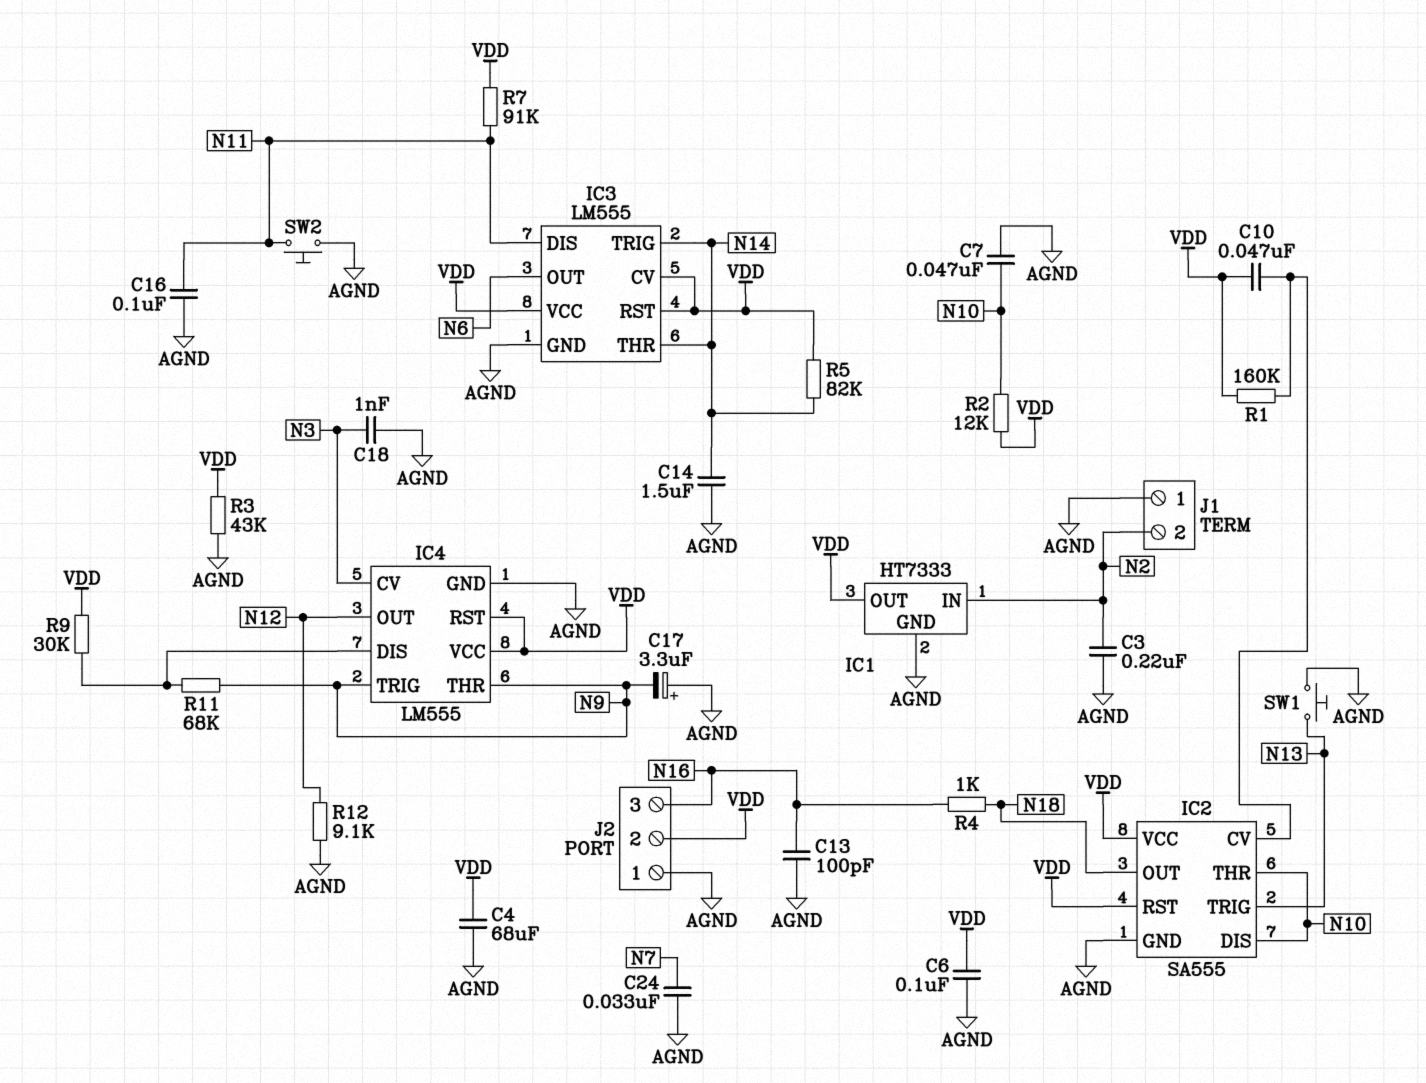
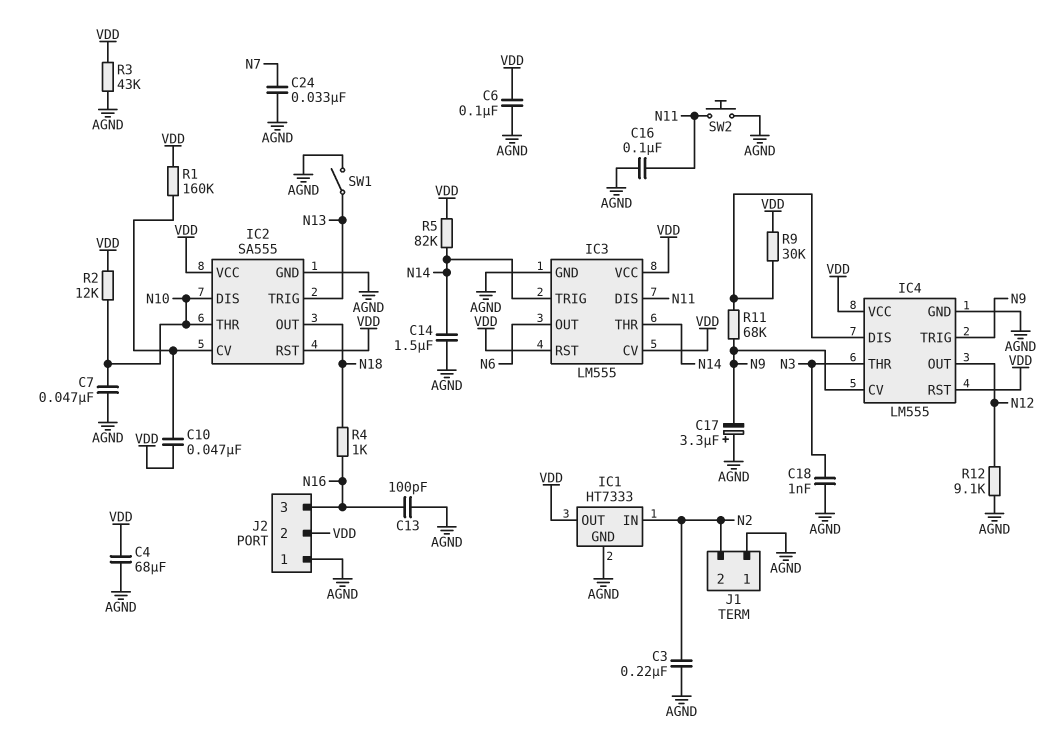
IC4 pin CV: N3 -> N9
IC4 pin THR: N9 -> N3
R7: 91k (N11, VDD) -> none
SW1: button (AGND, N13) -> switch (AGND, N13)

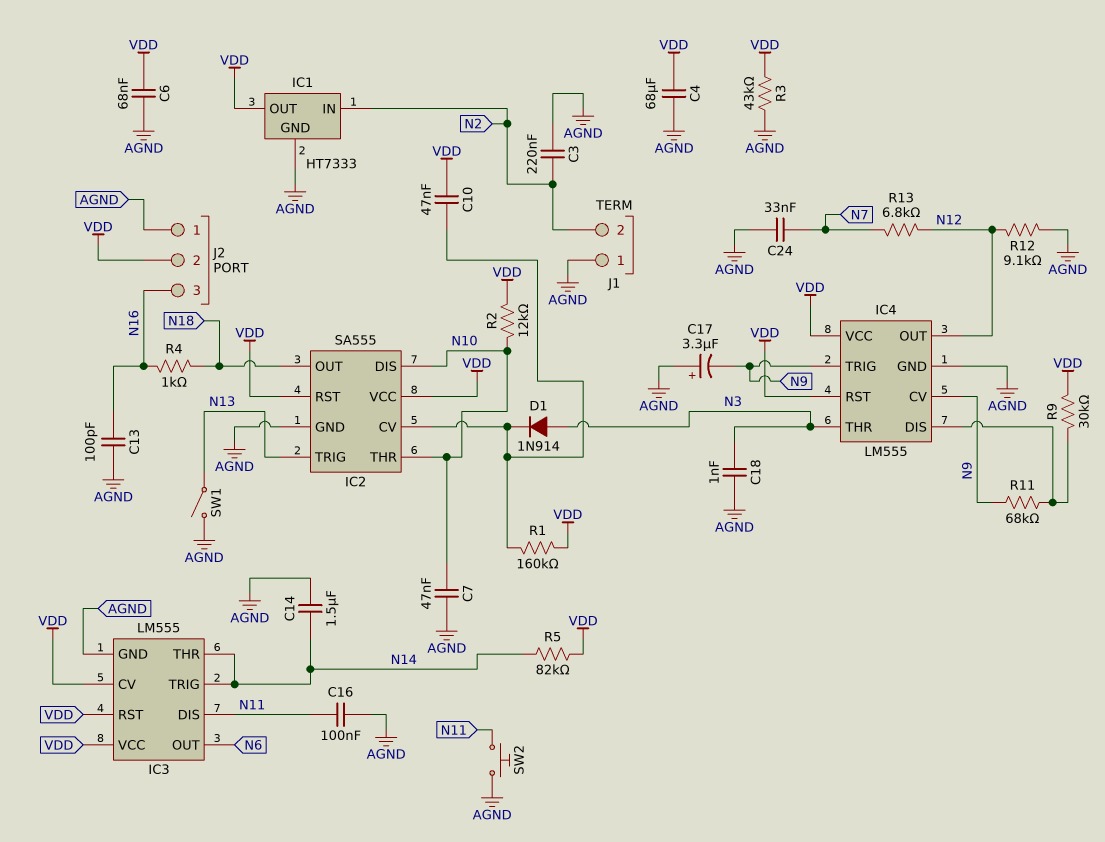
C6: 100nF (AGND, VDD) -> 68nF (AGND, VDD)
D1: none -> diode 1N914 (A N3, K IC2/CV)
R13: none -> 6.8k (N7, N12)

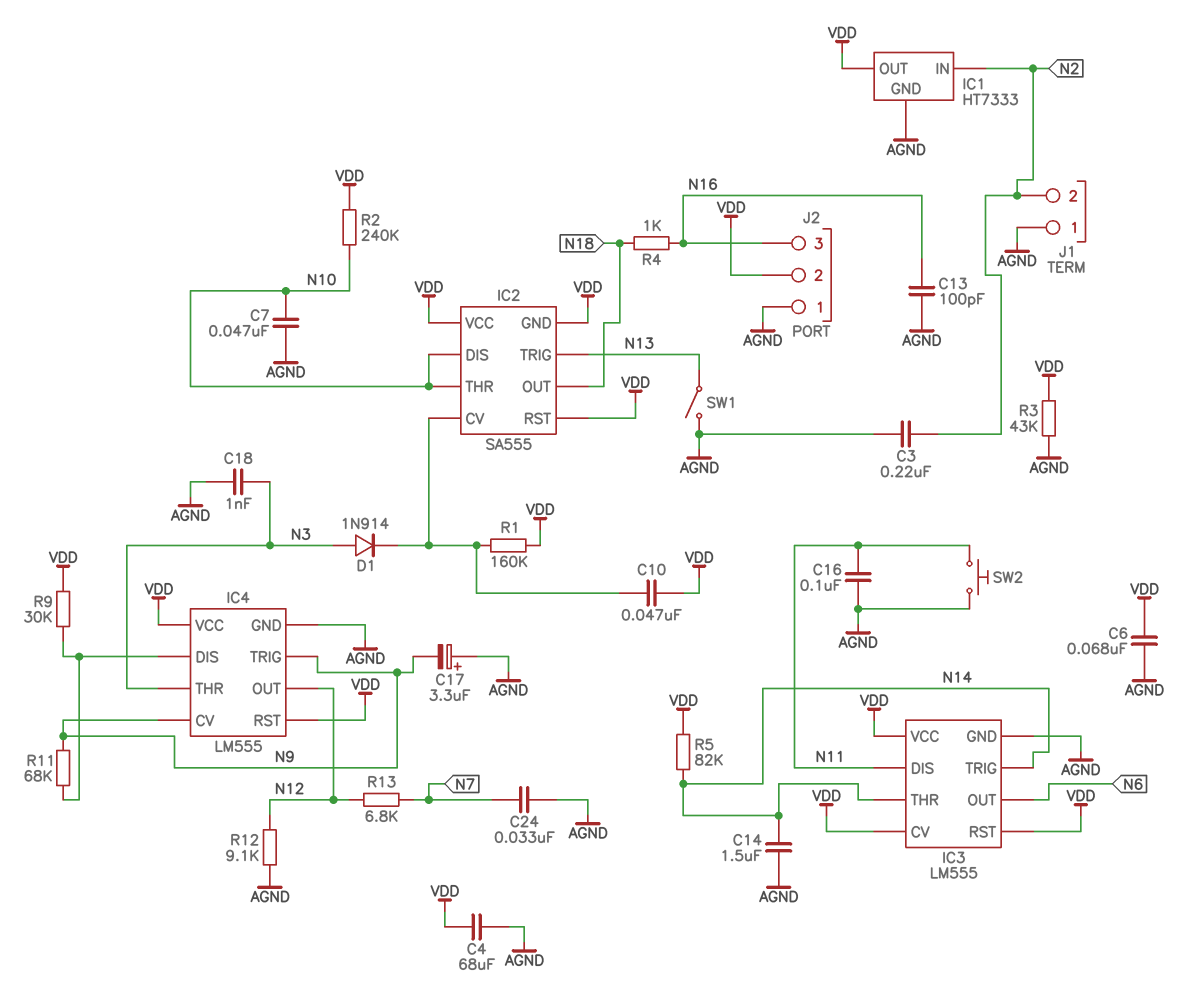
IC2 pin GND: AGND -> VDD
R2: 12k (N10, VDD) -> 240k (N10, VDD)

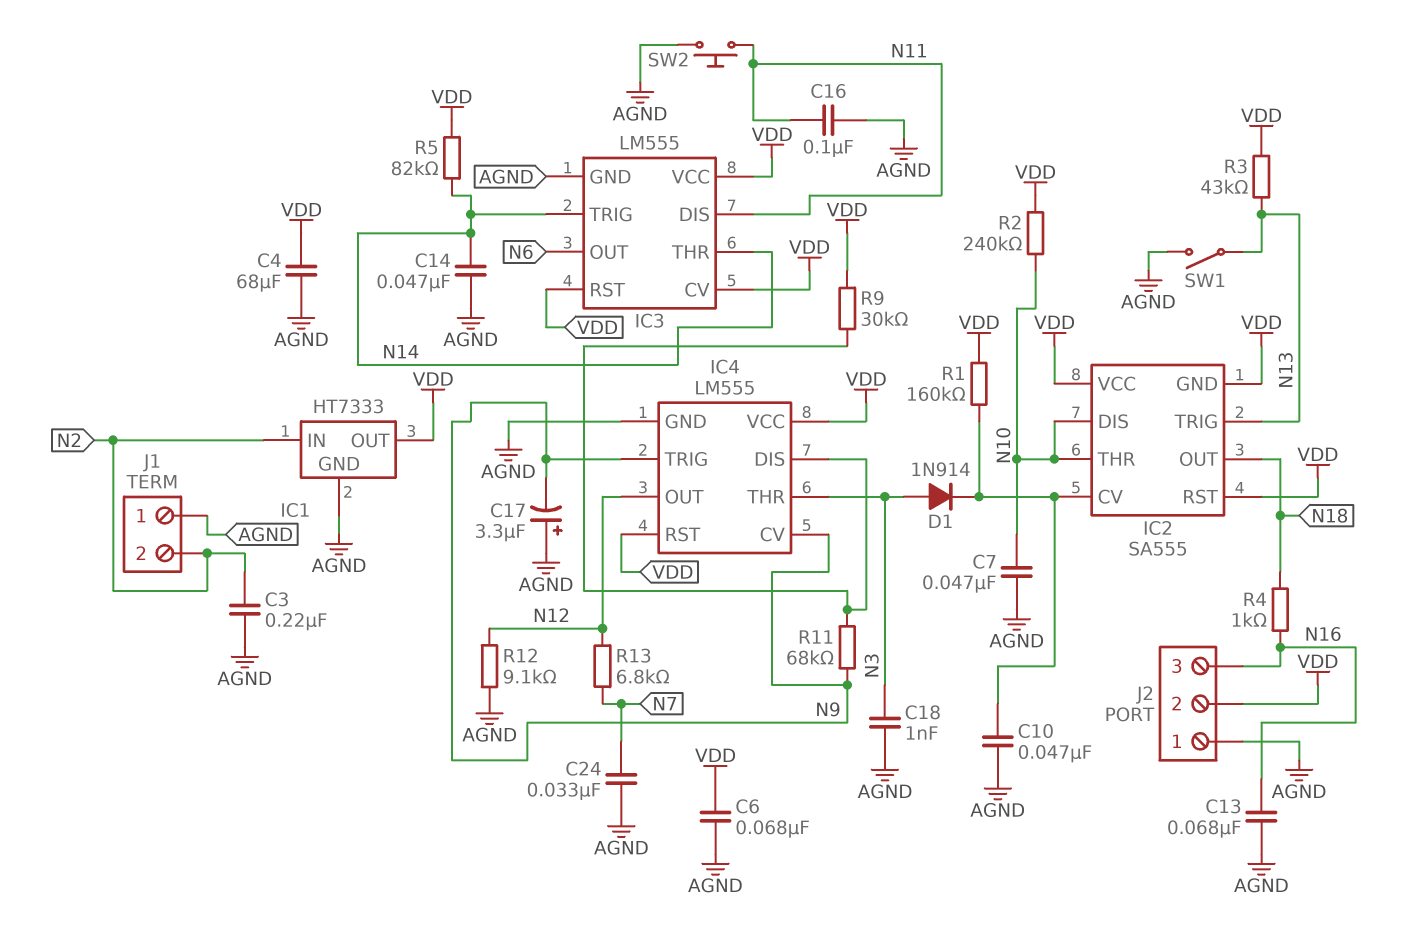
C10: 47nF (IC2/CV, VDD) -> 47nF (AGND, IC2/CV)
C13: 100pF (AGND, N16) -> 68nF (AGND, N16)
C14: 1.5uF (AGND, N14) -> 47nF (AGND, N14)
R3: 43k (AGND, VDD) -> 43k (N13, VDD)

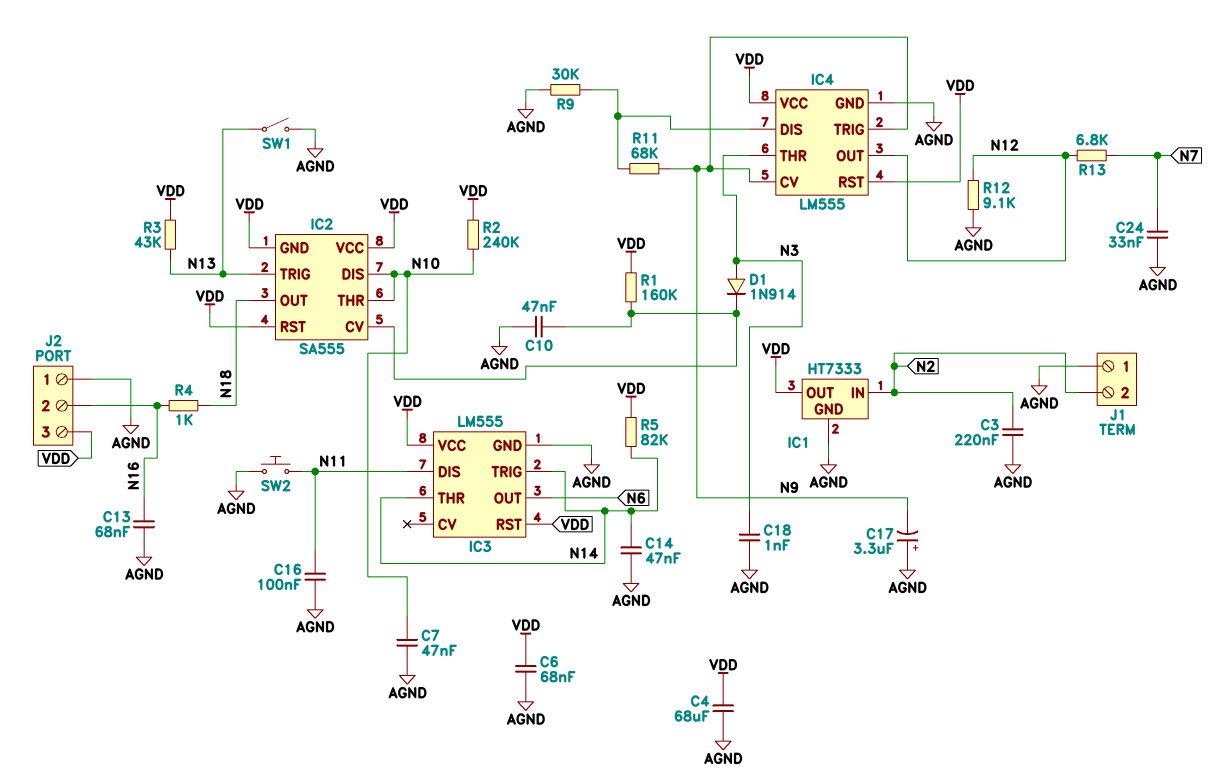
IC3 pin CV: VDD -> none
J2 pin 2: VDD -> N16
J2 pin 3: N16 -> VDD
R9: 30k (IC4/DIS, VDD) -> 30k (AGND, IC4/DIS)

